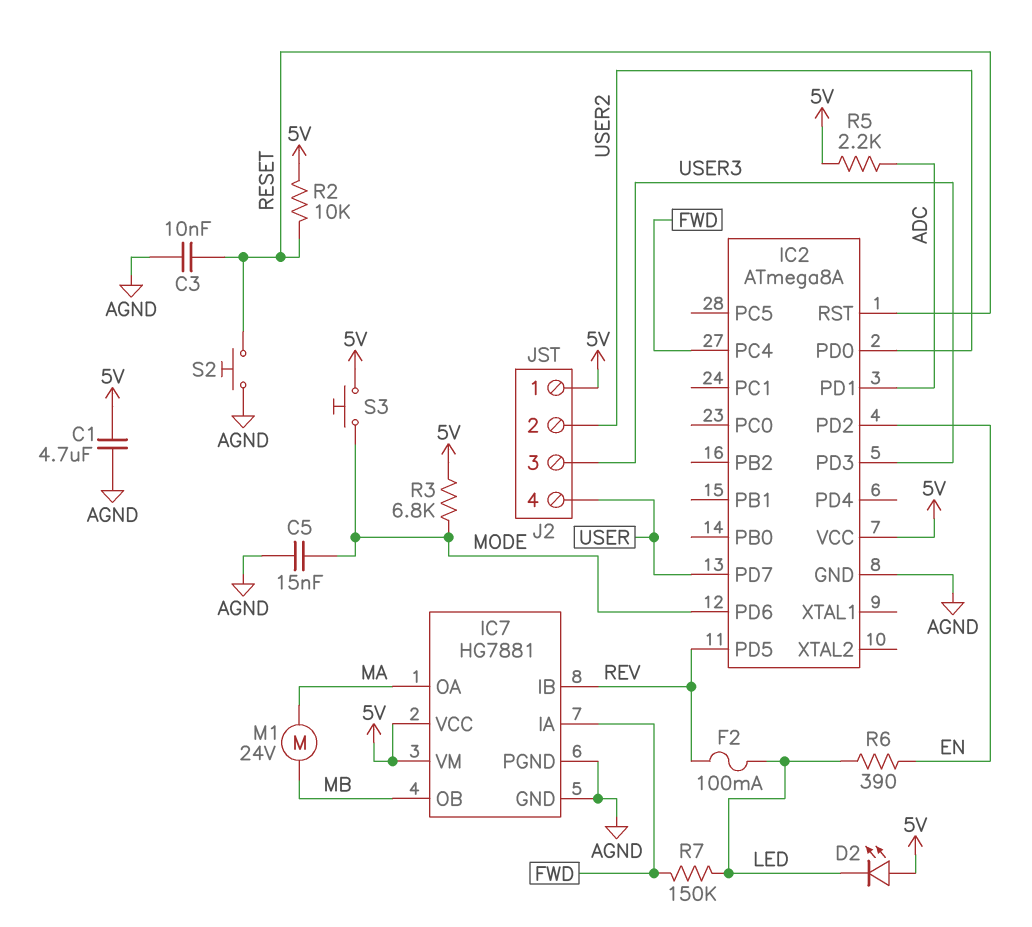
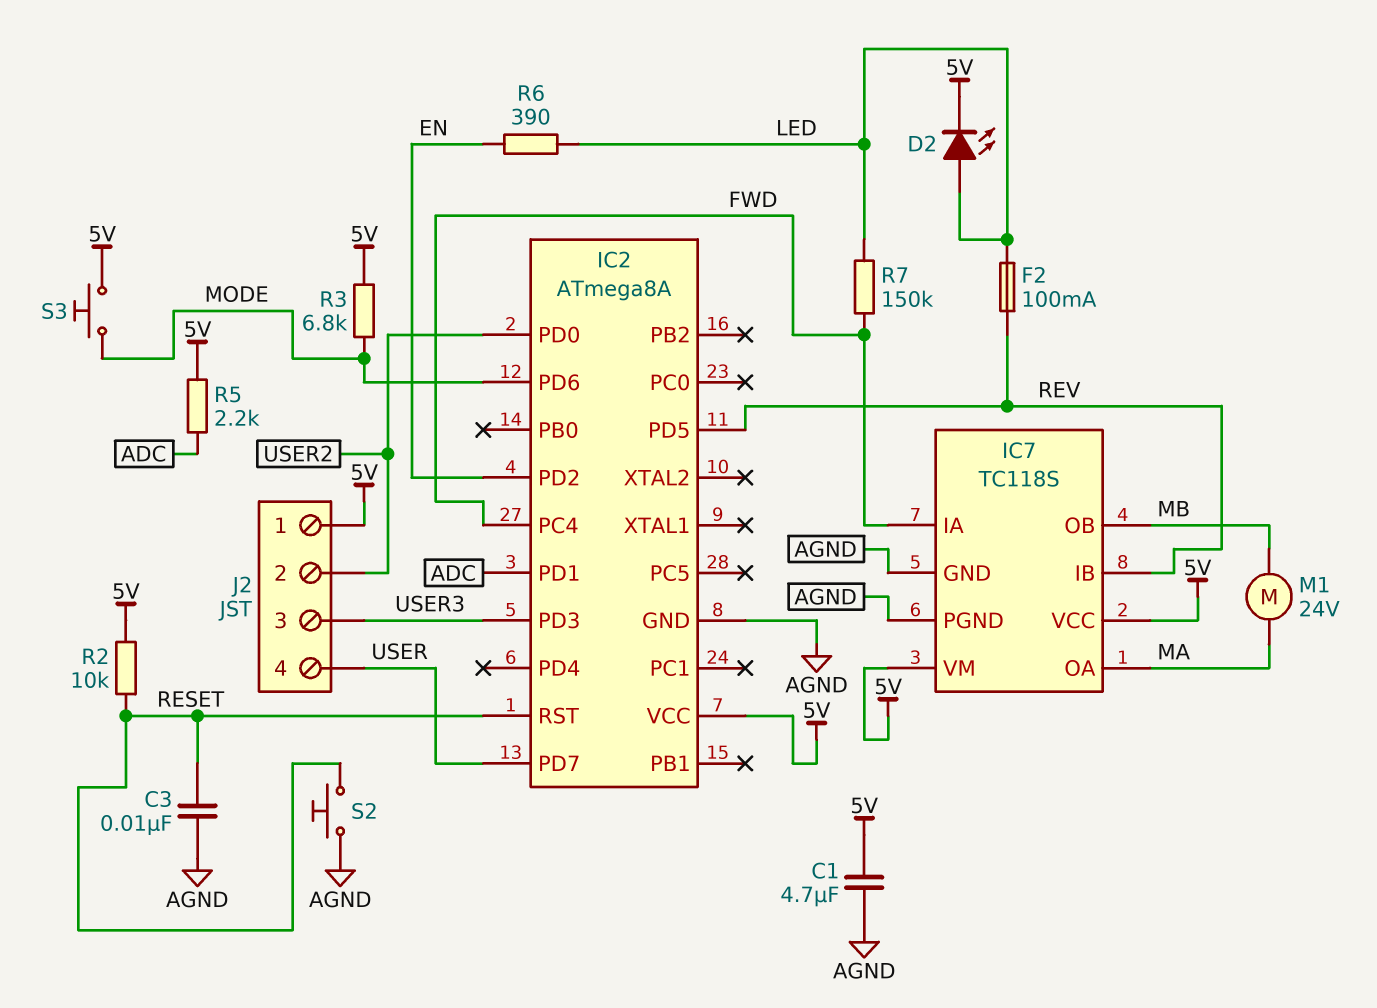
C5: 15nF (AGND, MODE) -> none
D2: LED (A 5V, K LED) -> LED (A LED, K 5V)
IC7: HG7881 -> TC118S

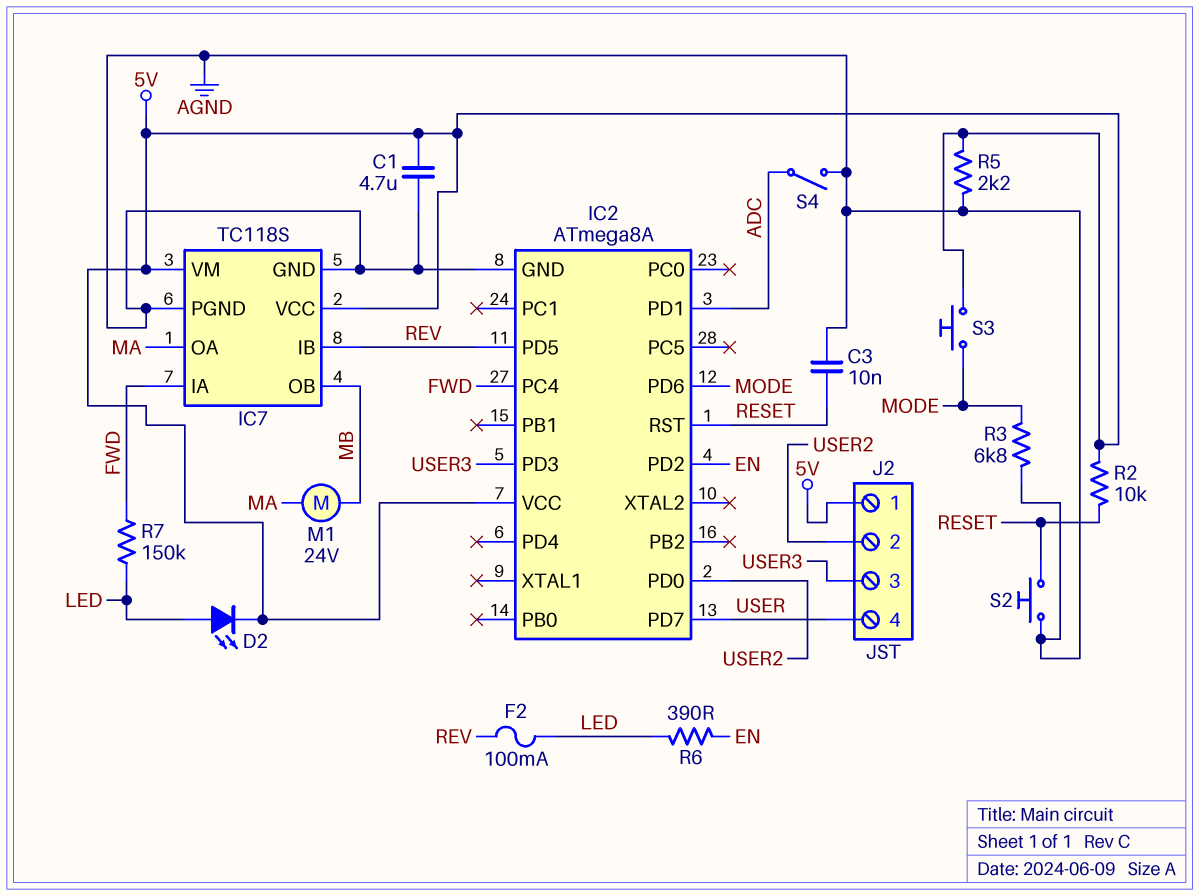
R3: 6.8k (5V, MODE) -> 6.8k (AGND, MODE)
R5: 2.2k (5V, ADC) -> 2.2k (5V, AGND)
S4: none -> switch (ADC, AGND)

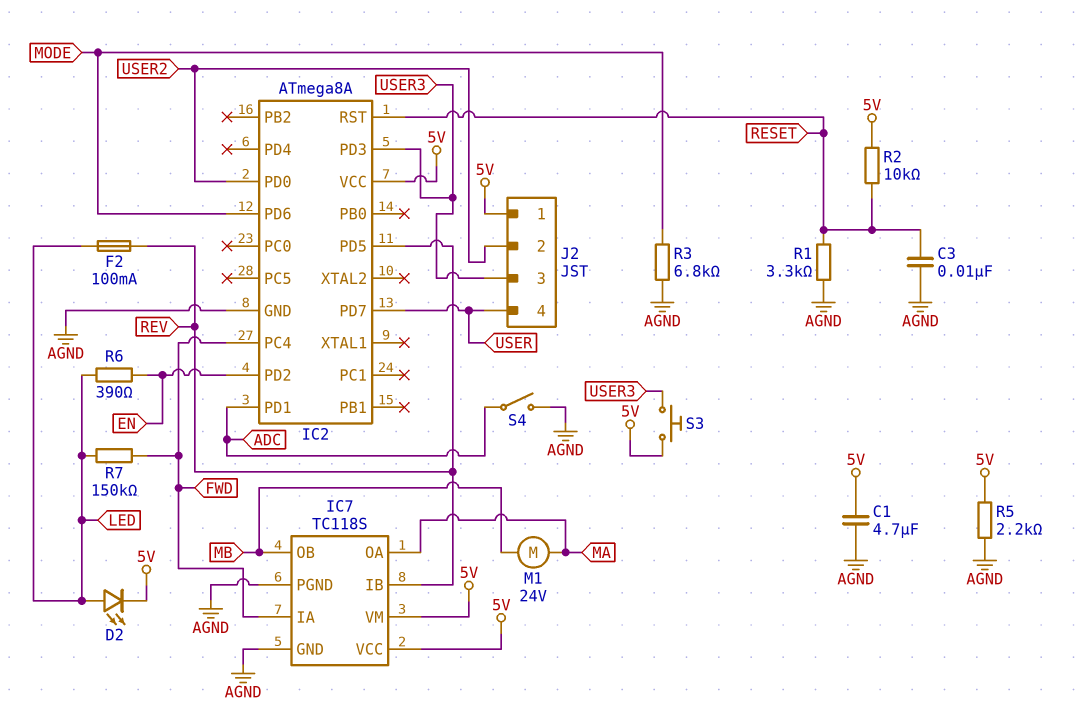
R1: none -> 3.3k (AGND, RESET)
S2: button (AGND, RESET) -> none
S3: button (5V, MODE) -> button (5V, USER3)

